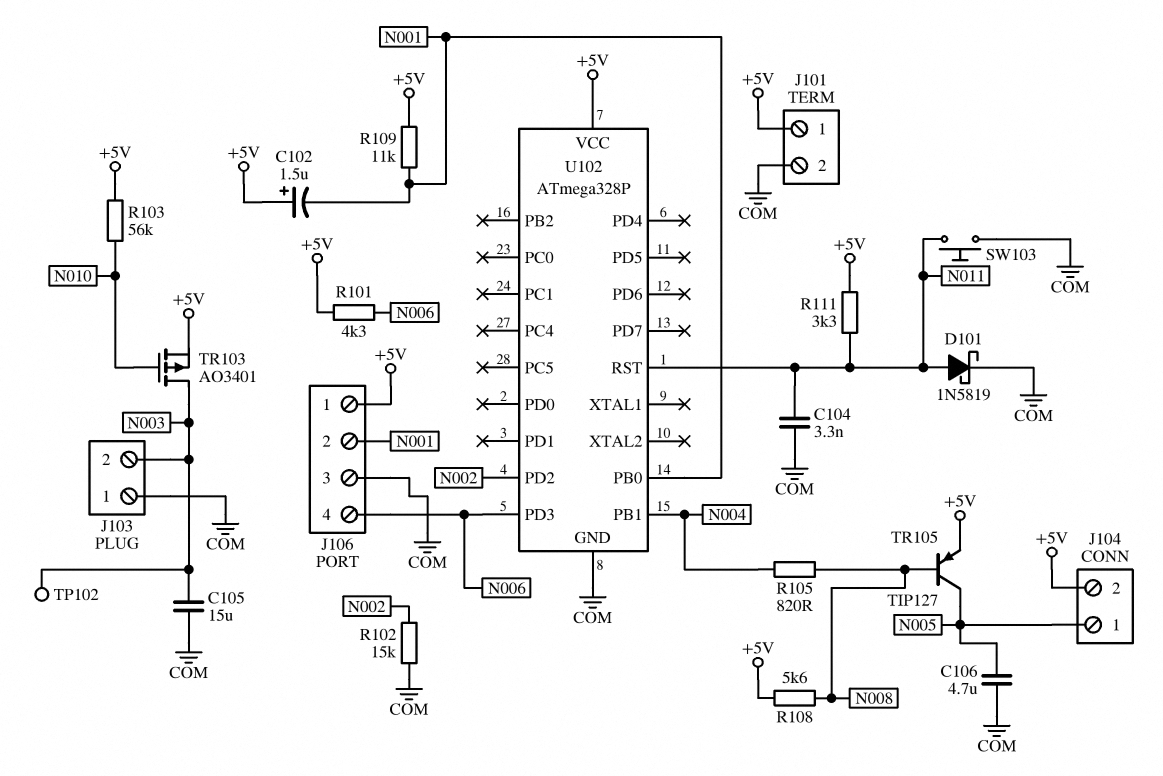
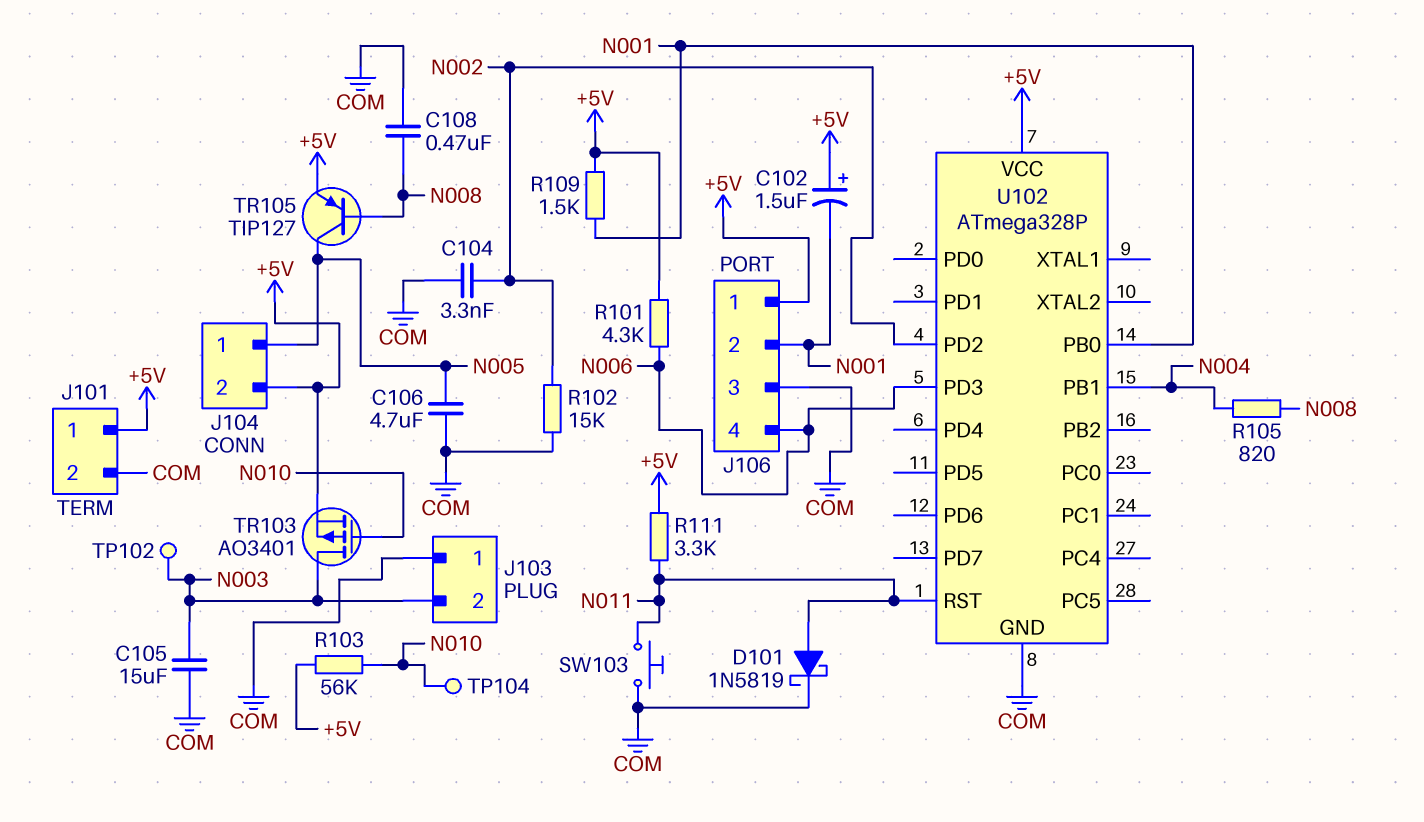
C104: 3.3nF (COM, N011) -> 3.3nF (COM, N002)
C108: none -> 470nF (COM, N008)
R108: 5.6k (+5V, N008) -> none
R109: 11k (+5V, N001) -> 1.5k (+5V, N001)
TP104: none -> test point (N010)

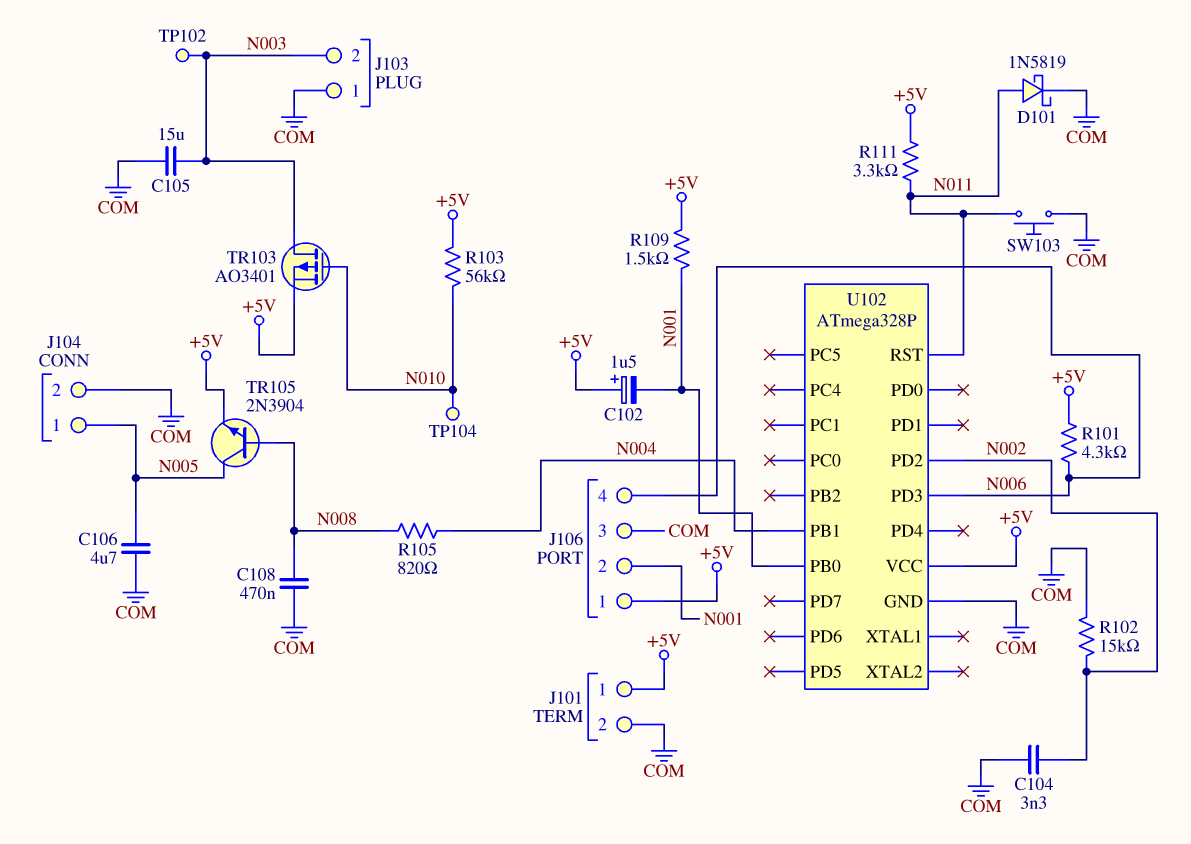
J104 pin 2: +5V -> COM
TR105: PNP TIP127 (B N008, C N005, E +5V) -> NPN 2N3904 (B N008, C N005, E +5V)

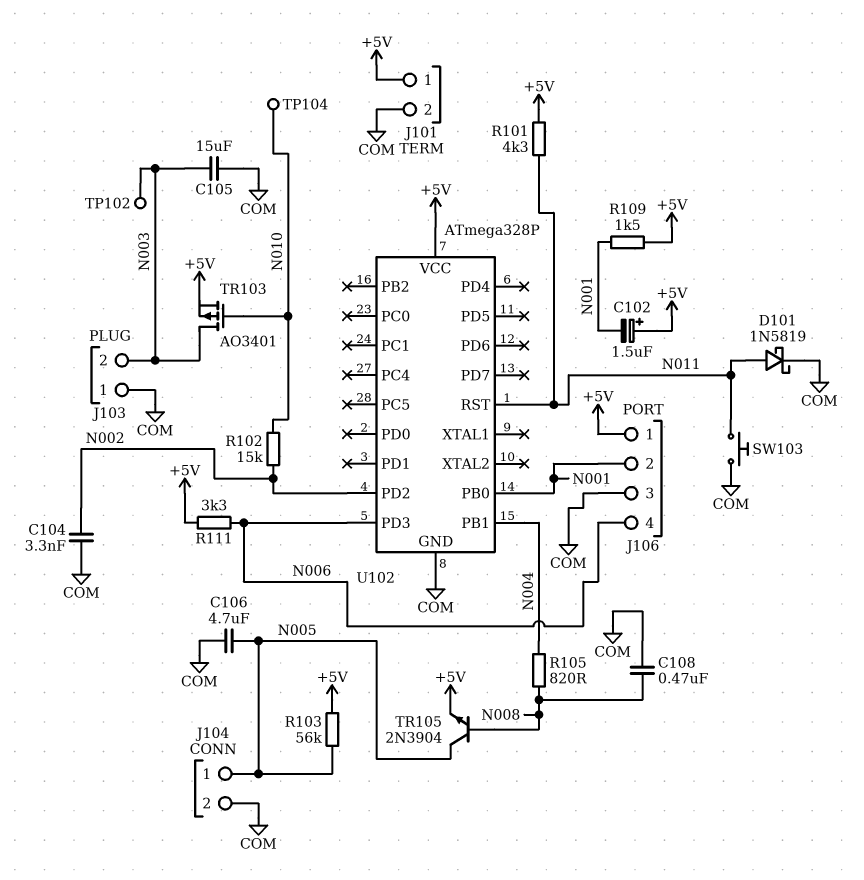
R101: 4.3k (+5V, N006) -> 4.3k (+5V, N011)
R102: 15k (COM, N002) -> 15k (N002, N010)
R103: 56k (+5V, N010) -> 56k (+5V, N005)
R111: 3.3k (+5V, N011) -> 3.3k (+5V, N006)

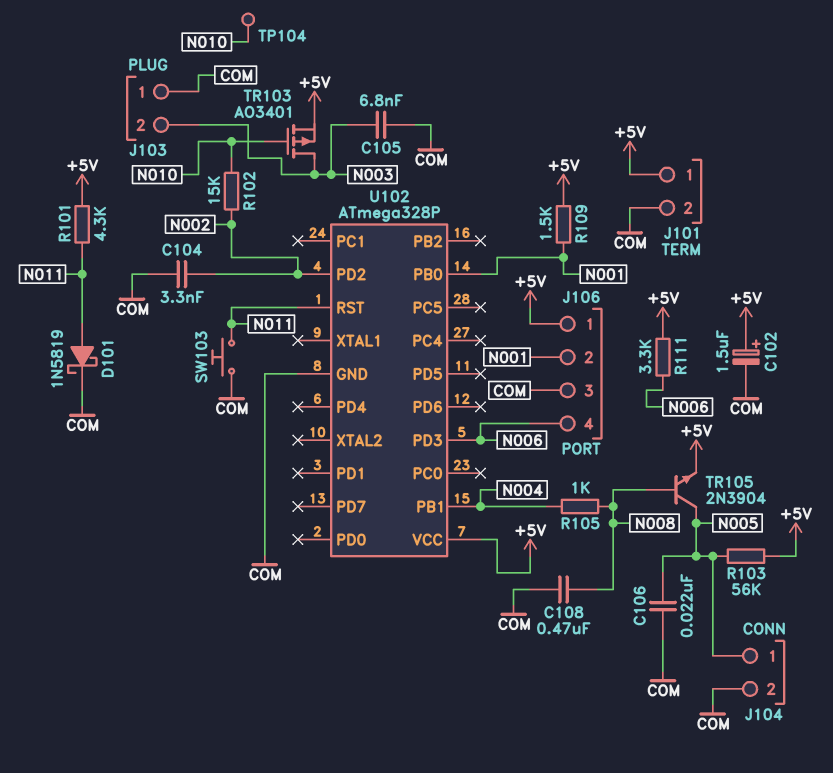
C102: 1.5uF (plus +5V, minus N001) -> 1.5uF (plus +5V, minus COM)
C105: 15uF (COM, N003) -> 6.8nF (COM, N003)
C106: 4.7uF (COM, N005) -> 22nF (COM, N005)
R105: 820 (N004, N008) -> 1k (N004, N008)
TP102: test point (N003) -> none

